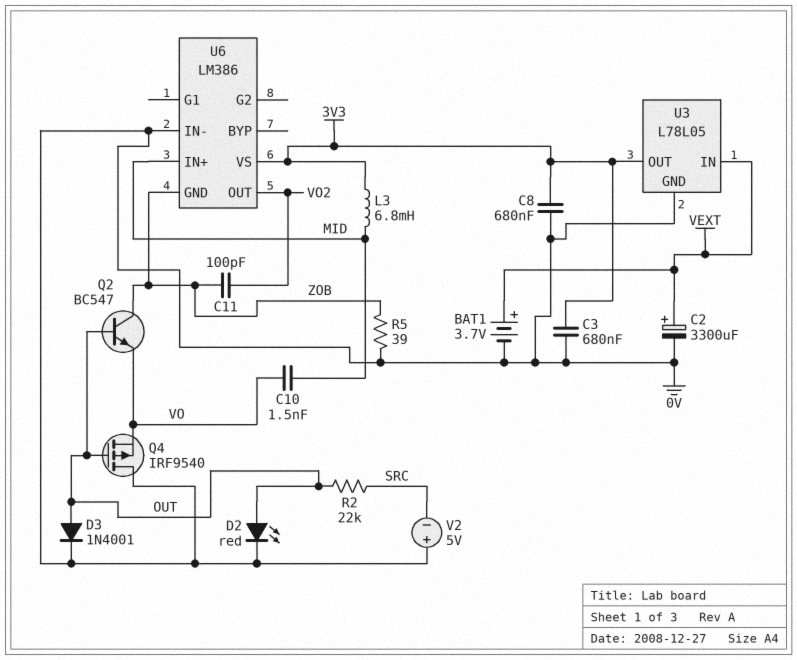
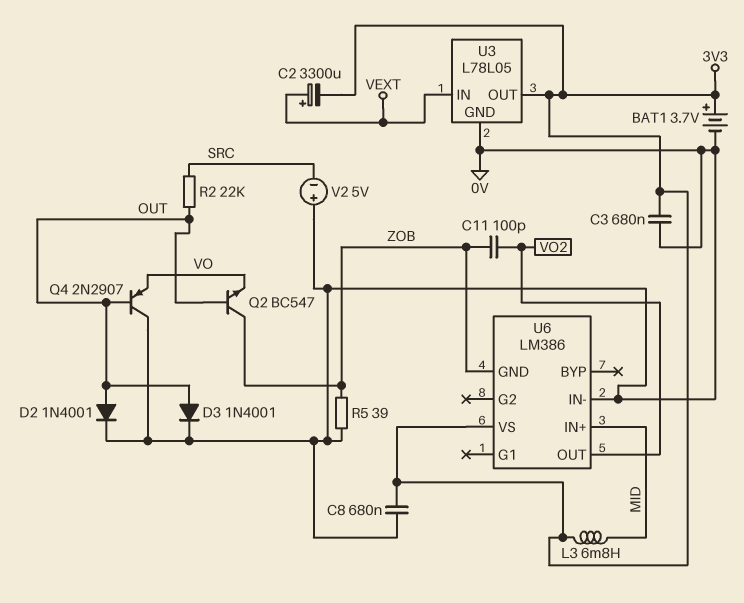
BAT1: 3.7V (plus VEXT, minus 0V) -> 3.7V (plus 3V3, minus 0V)
C2: 3300uF (plus VEXT, minus 0V) -> 3300uF (plus VEXT, minus 3V3)
C10: 1.5nF (MID, VO) -> none
D2: LED red (A OUT, K 0V) -> diode 1N4001 (A OUT, K 0V)
Q4: PMOS IRF9540 (G OUT, D 0V, S VO) -> PNP 2N2907 (B OUT, C 0V, E VO)

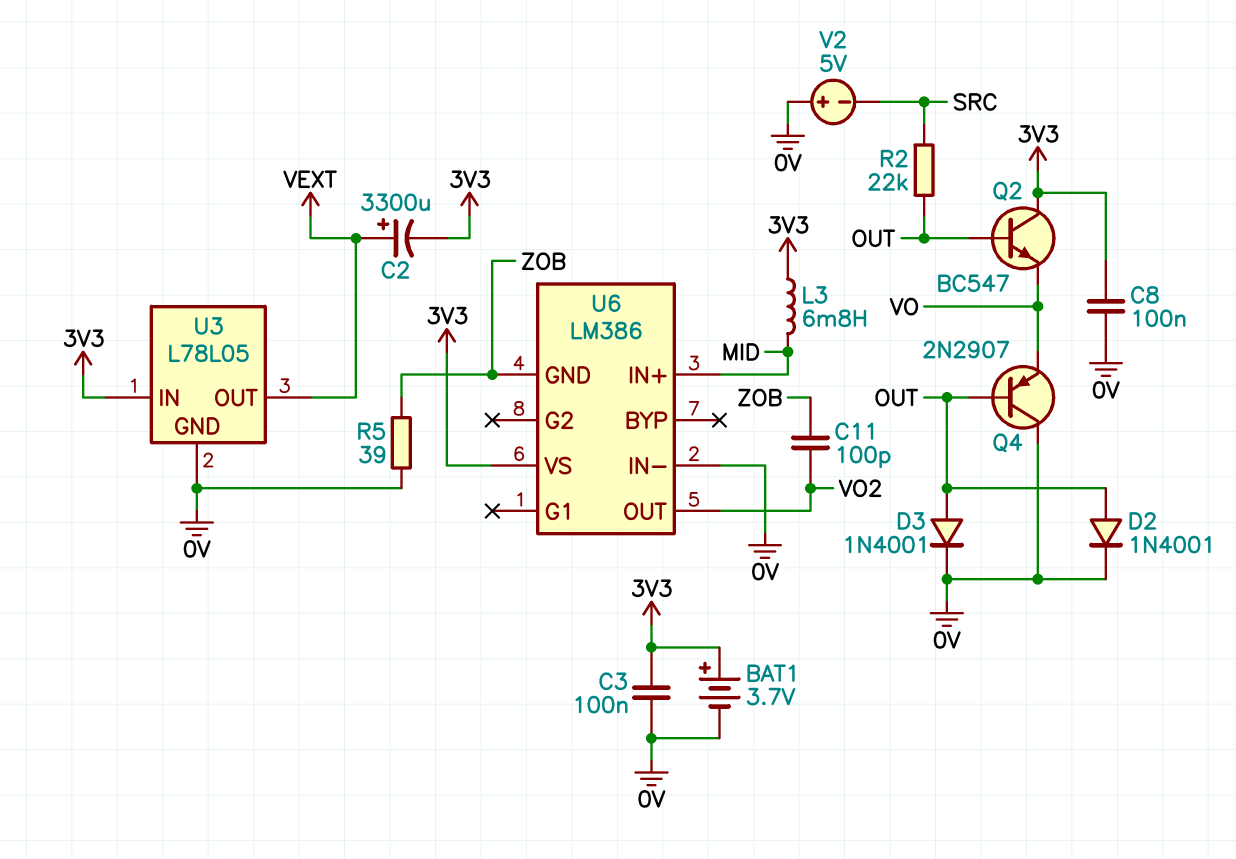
C3: 680nF (0V, 3V3) -> 100nF (0V, 3V3)
C8: 680nF (0V, 3V3) -> 100nF (0V, 3V3)
Q2: NPN BC547 (B OUT, C ZOB, E VO) -> NPN BC547 (B OUT, C 3V3, E VO)
U3 pin IN: VEXT -> 3V3
U3 pin OUT: 3V3 -> VEXT

